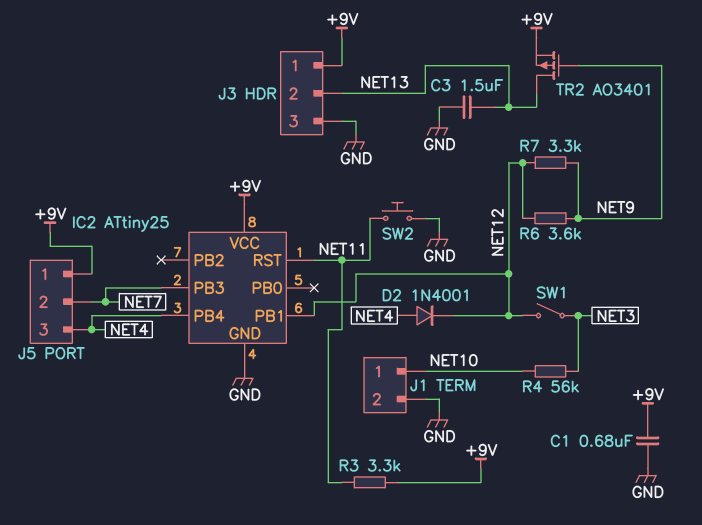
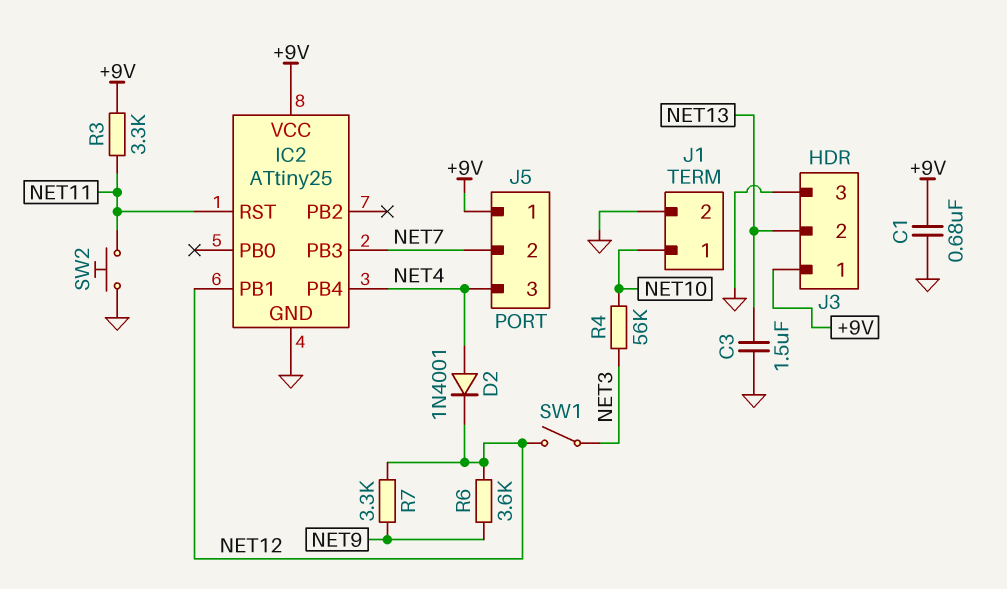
TR2: PMOS AO3401 (G NET9, D NET13, S +9V) -> none

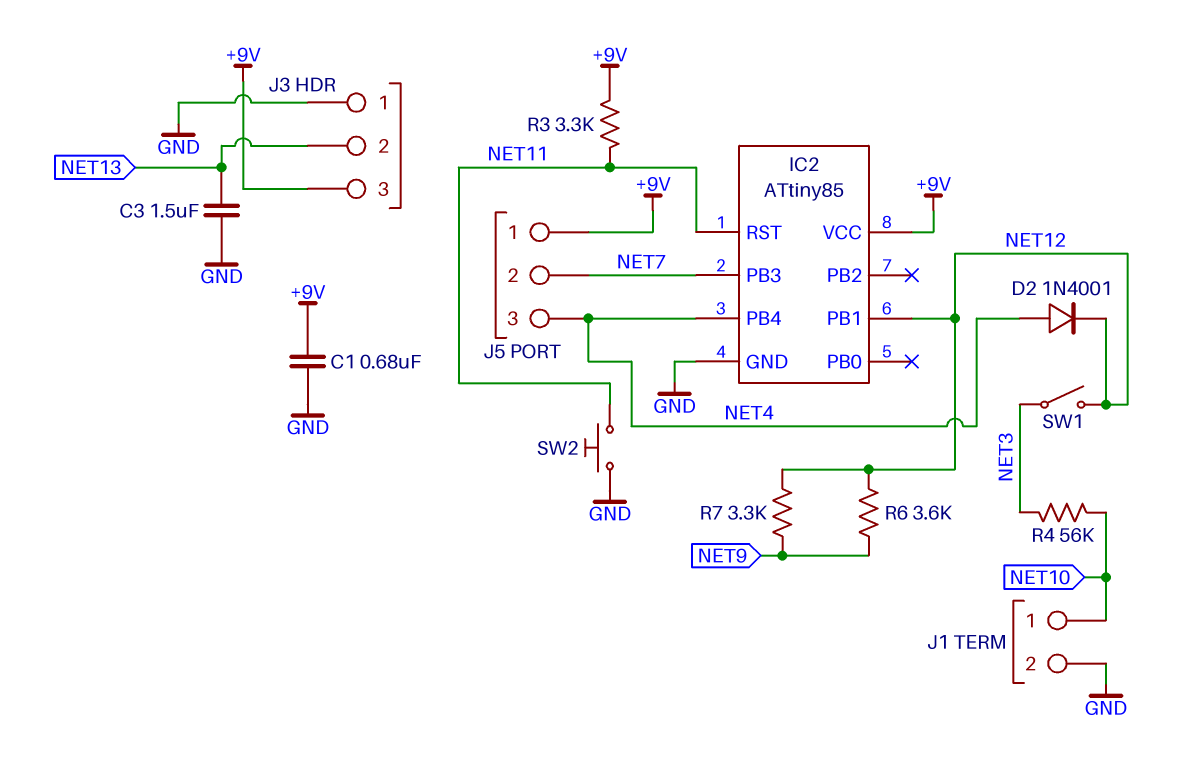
IC2: ATtiny25 -> ATtiny85
J3 pin 1: +9V -> GND
J3 pin 3: GND -> +9V

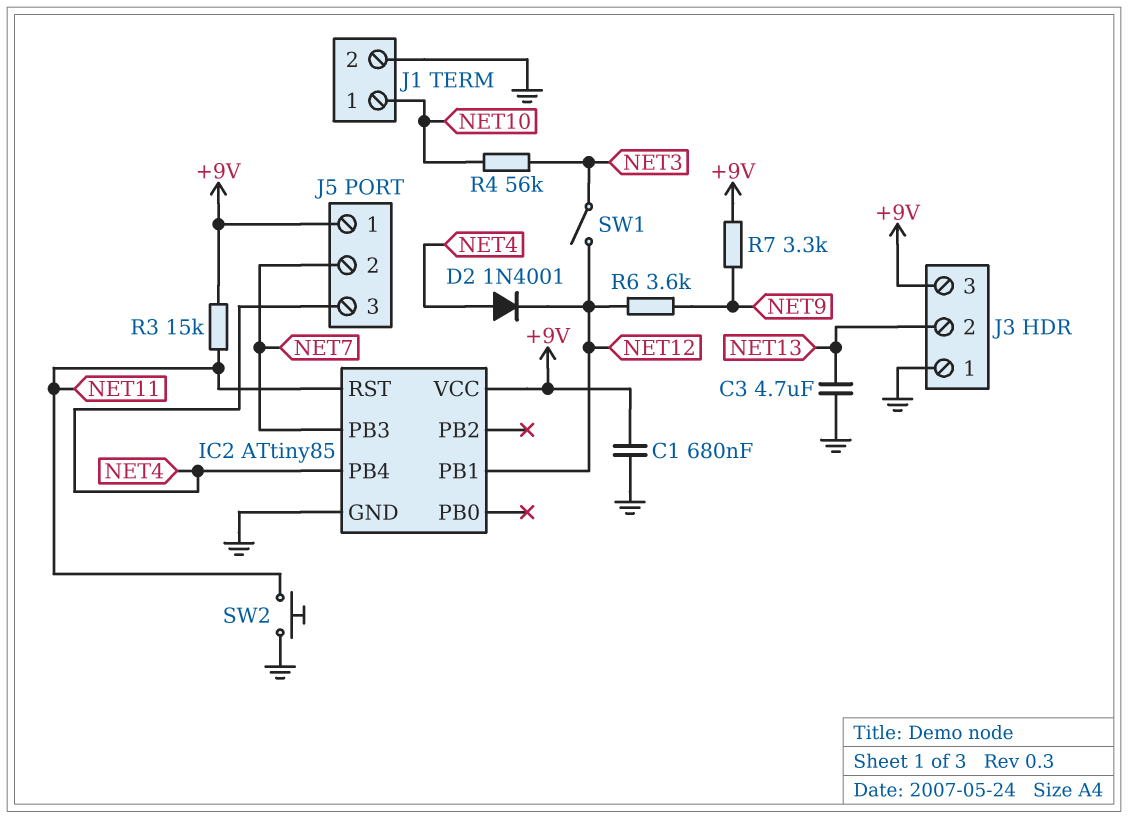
C3: 1.5uF (GND, NET13) -> 4.7uF (GND, NET13)
R3: 3.3k (+9V, NET11) -> 15k (+9V, NET11)
R7: 3.3k (NET9, NET12) -> 3.3k (+9V, NET9)

